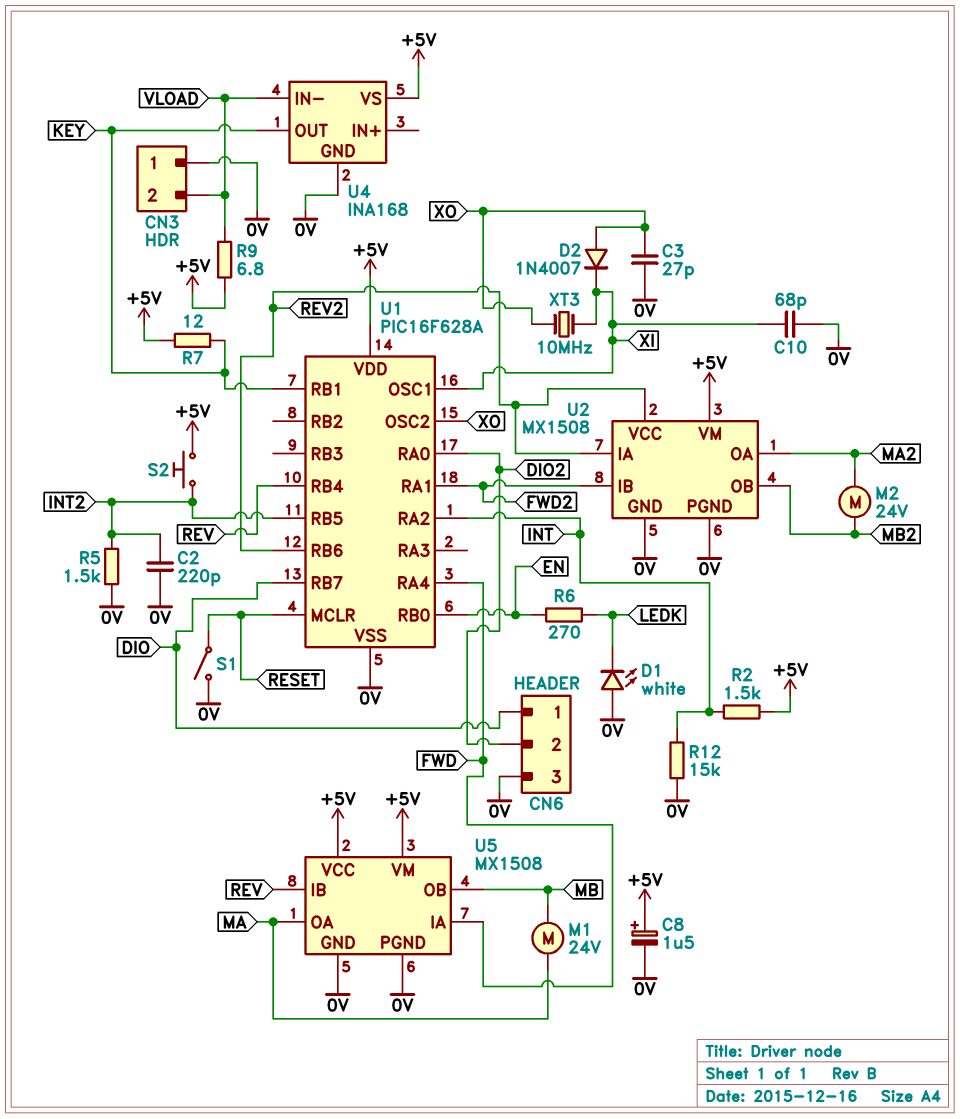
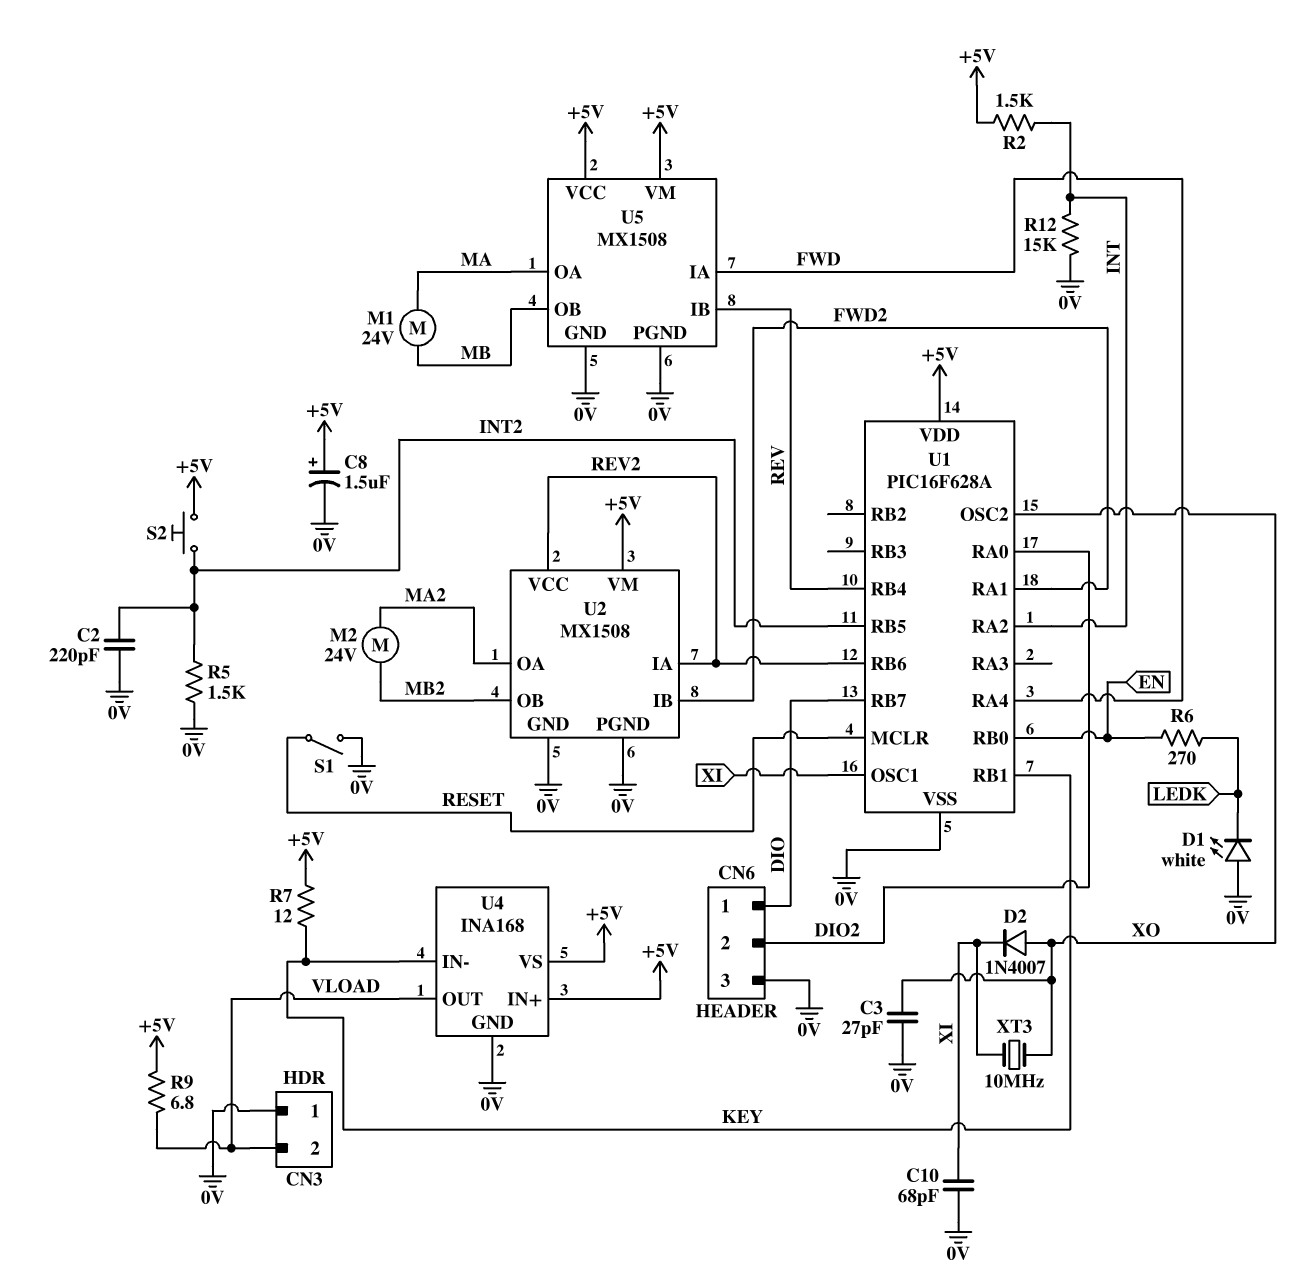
U4 pin IN+: none -> +5V
U4 pin IN-: VLOAD -> KEY
U4 pin OUT: KEY -> VLOAD

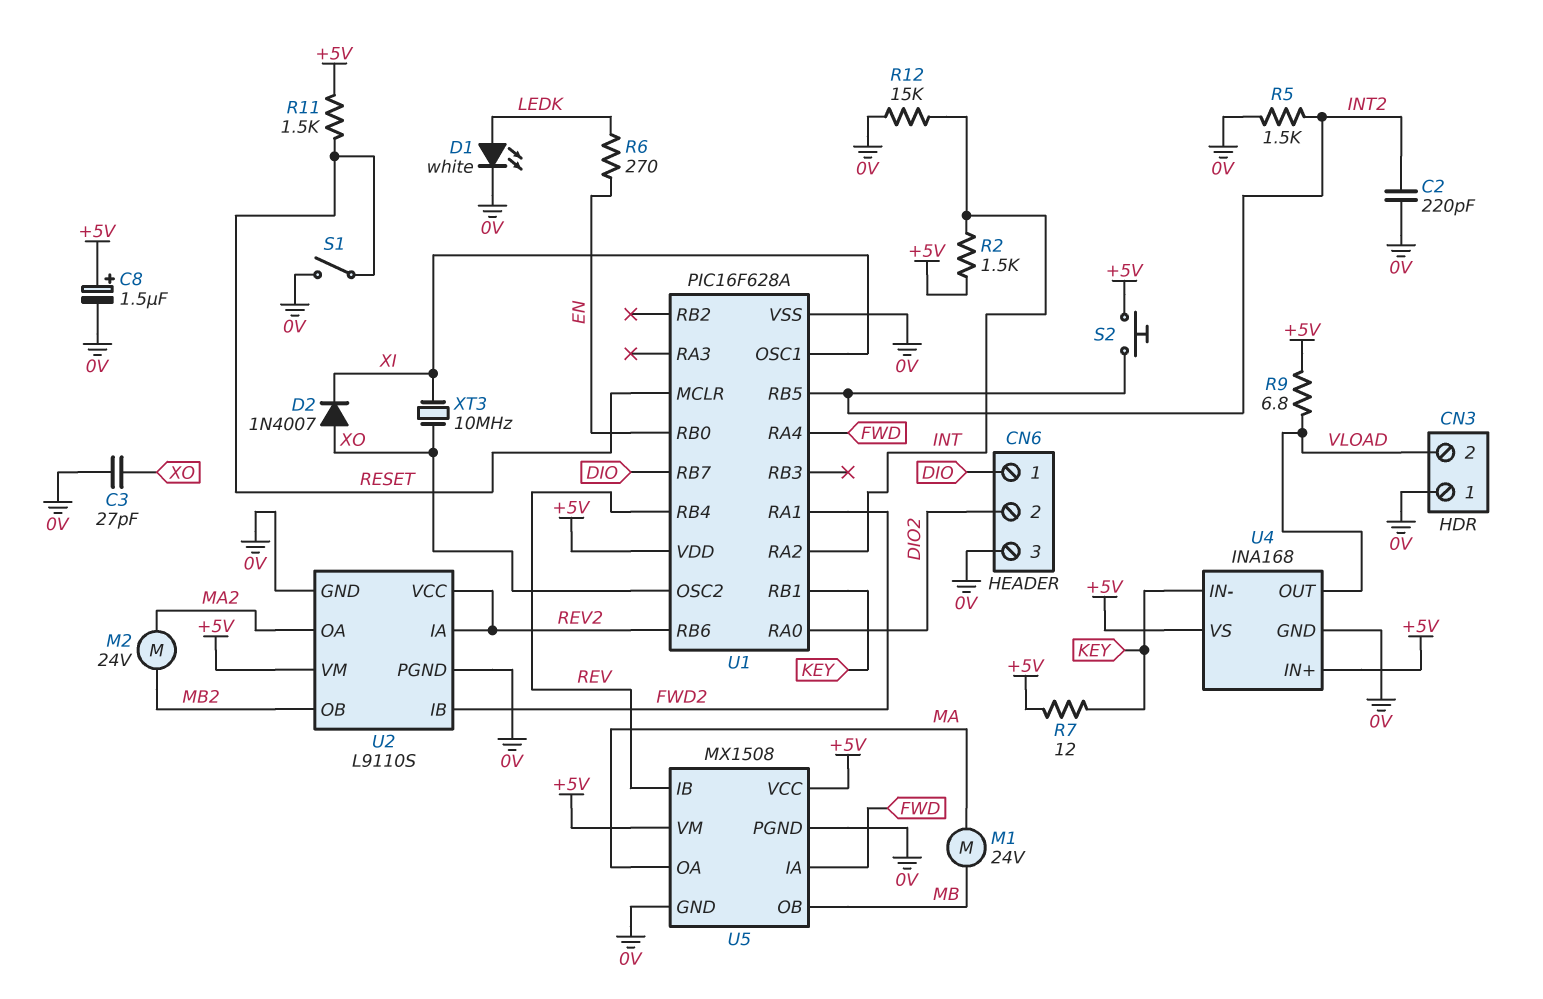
C10: 68pF (0V, XI) -> none
D1: LED white (A 0V, K LEDK) -> LED white (A LEDK, K 0V)
R11: none -> 1.5k (+5V, RESET)
U2: MX1508 -> L9110S

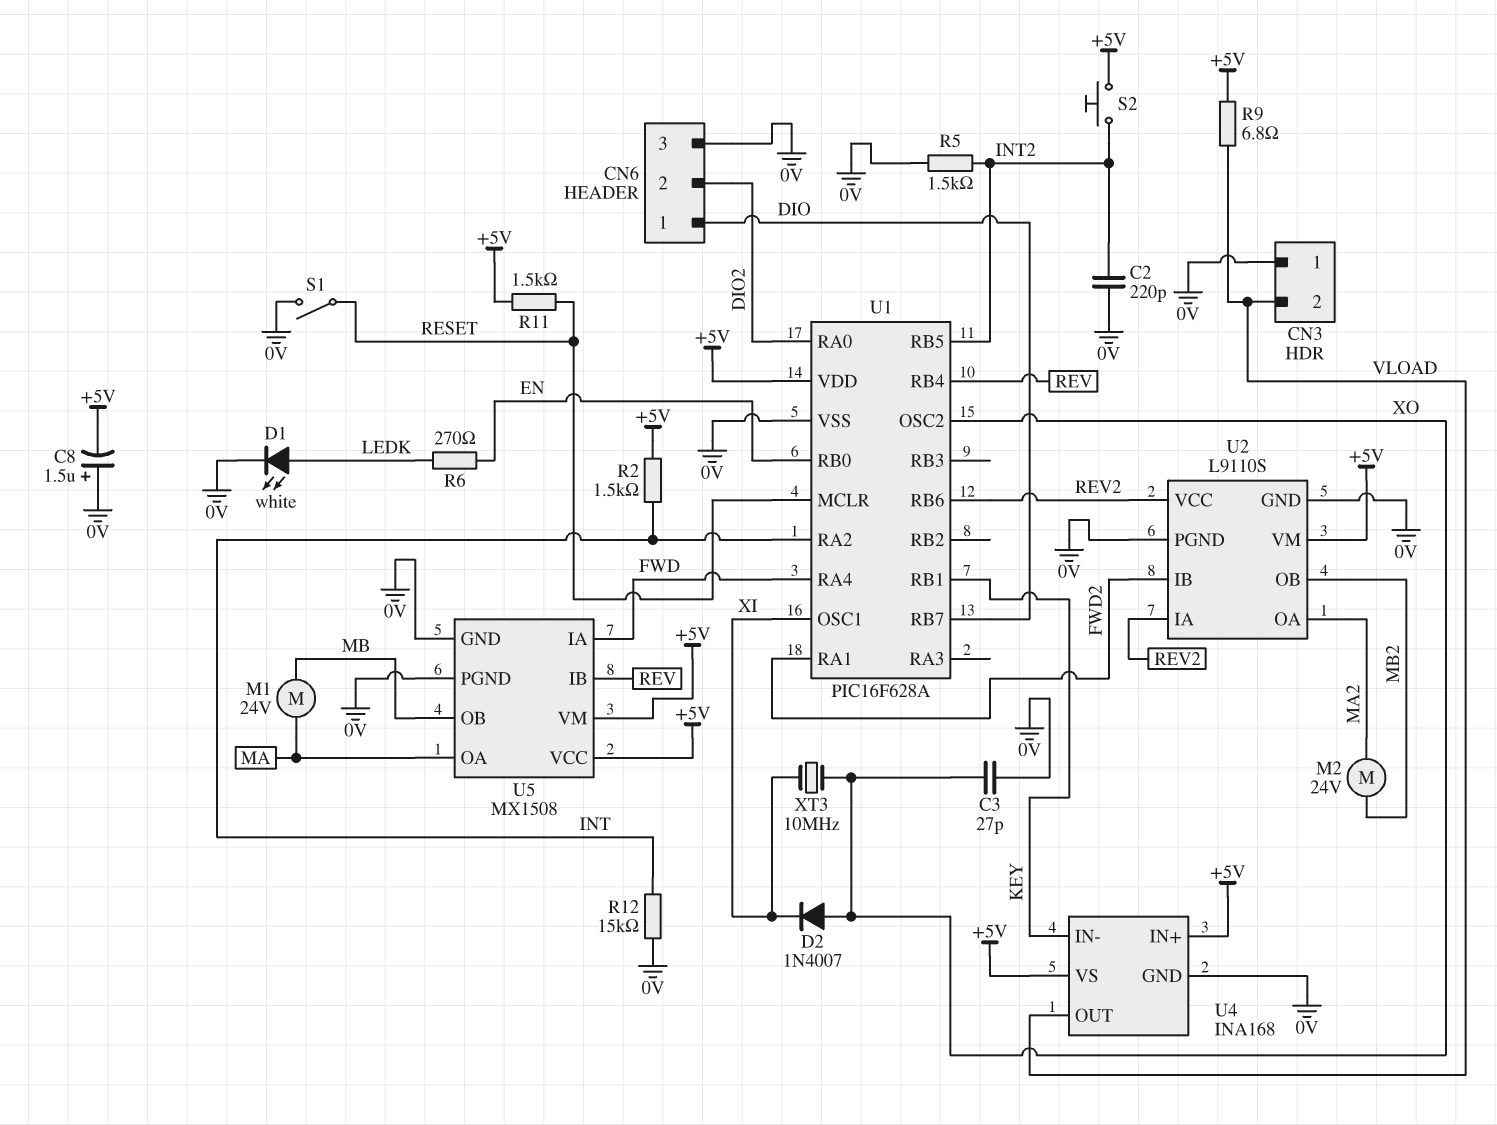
C8: 1.5uF (plus +5V, minus 0V) -> 1.5uF (plus 0V, minus +5V)
R7: 12 (+5V, KEY) -> none

